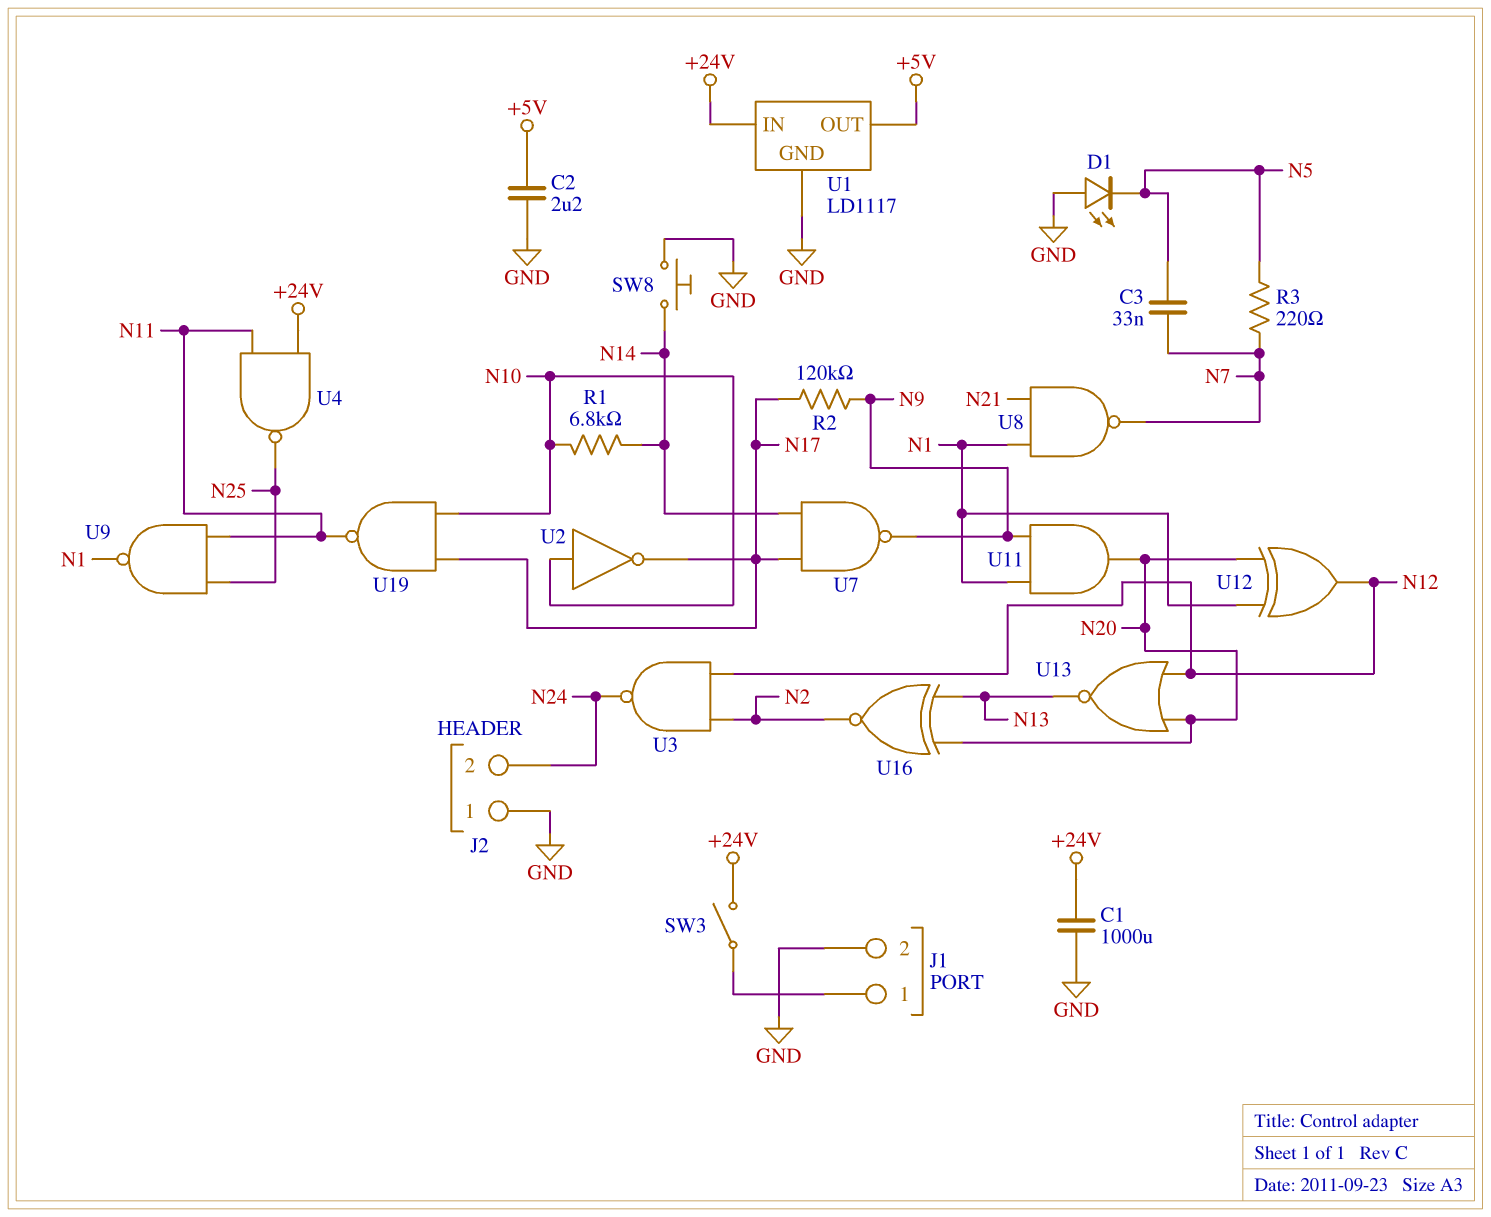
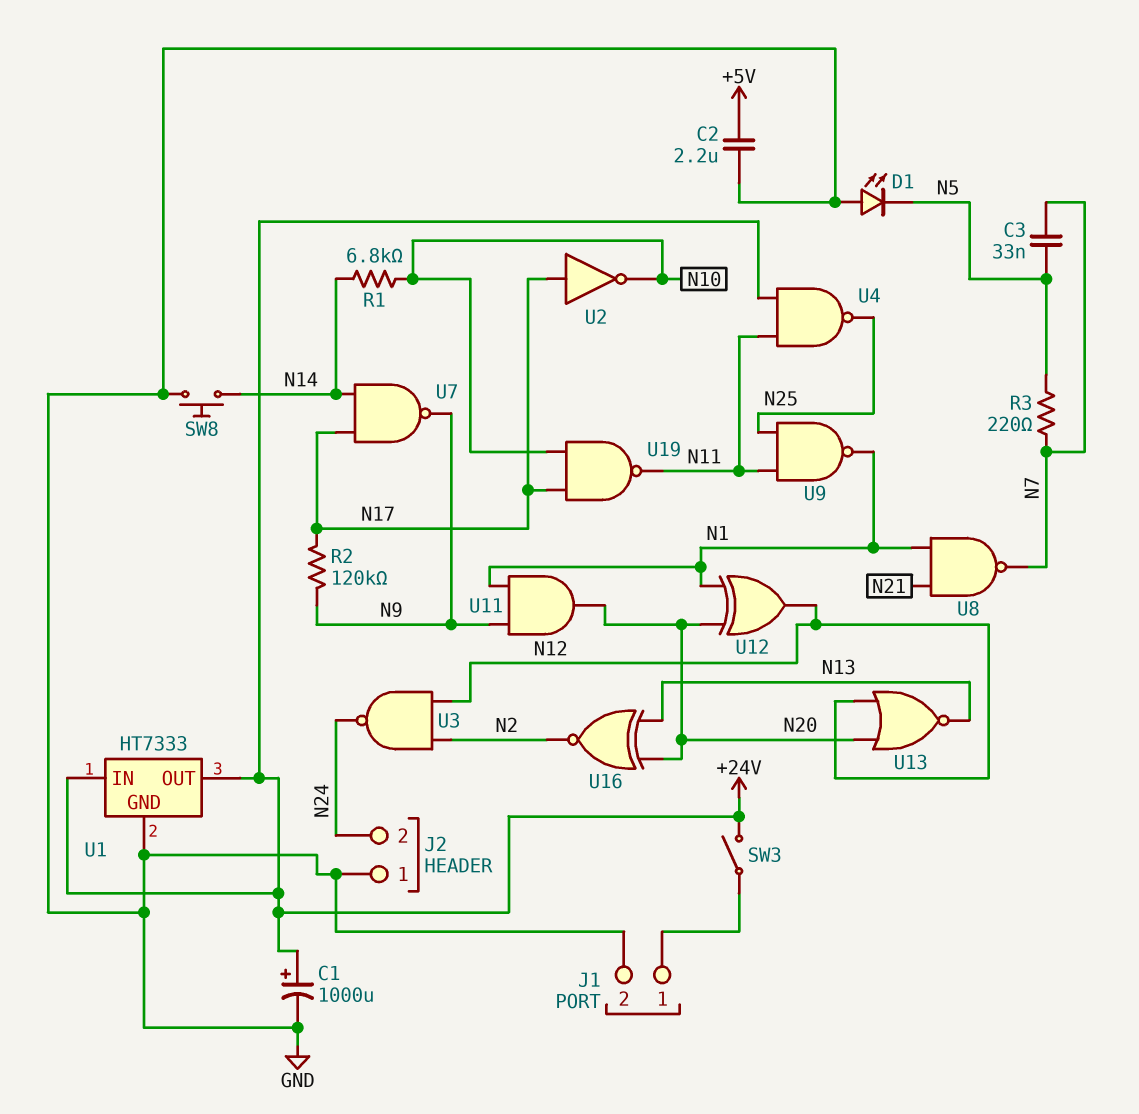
C1: 1000uF (+24V, GND) -> 1000uF (plus +24V, minus GND)
U1: LD1117 -> HT7333
U1 pin OUT: +5V -> +24V
U2: NOT (in N10, out N17) -> NOT (in N17, out N10)

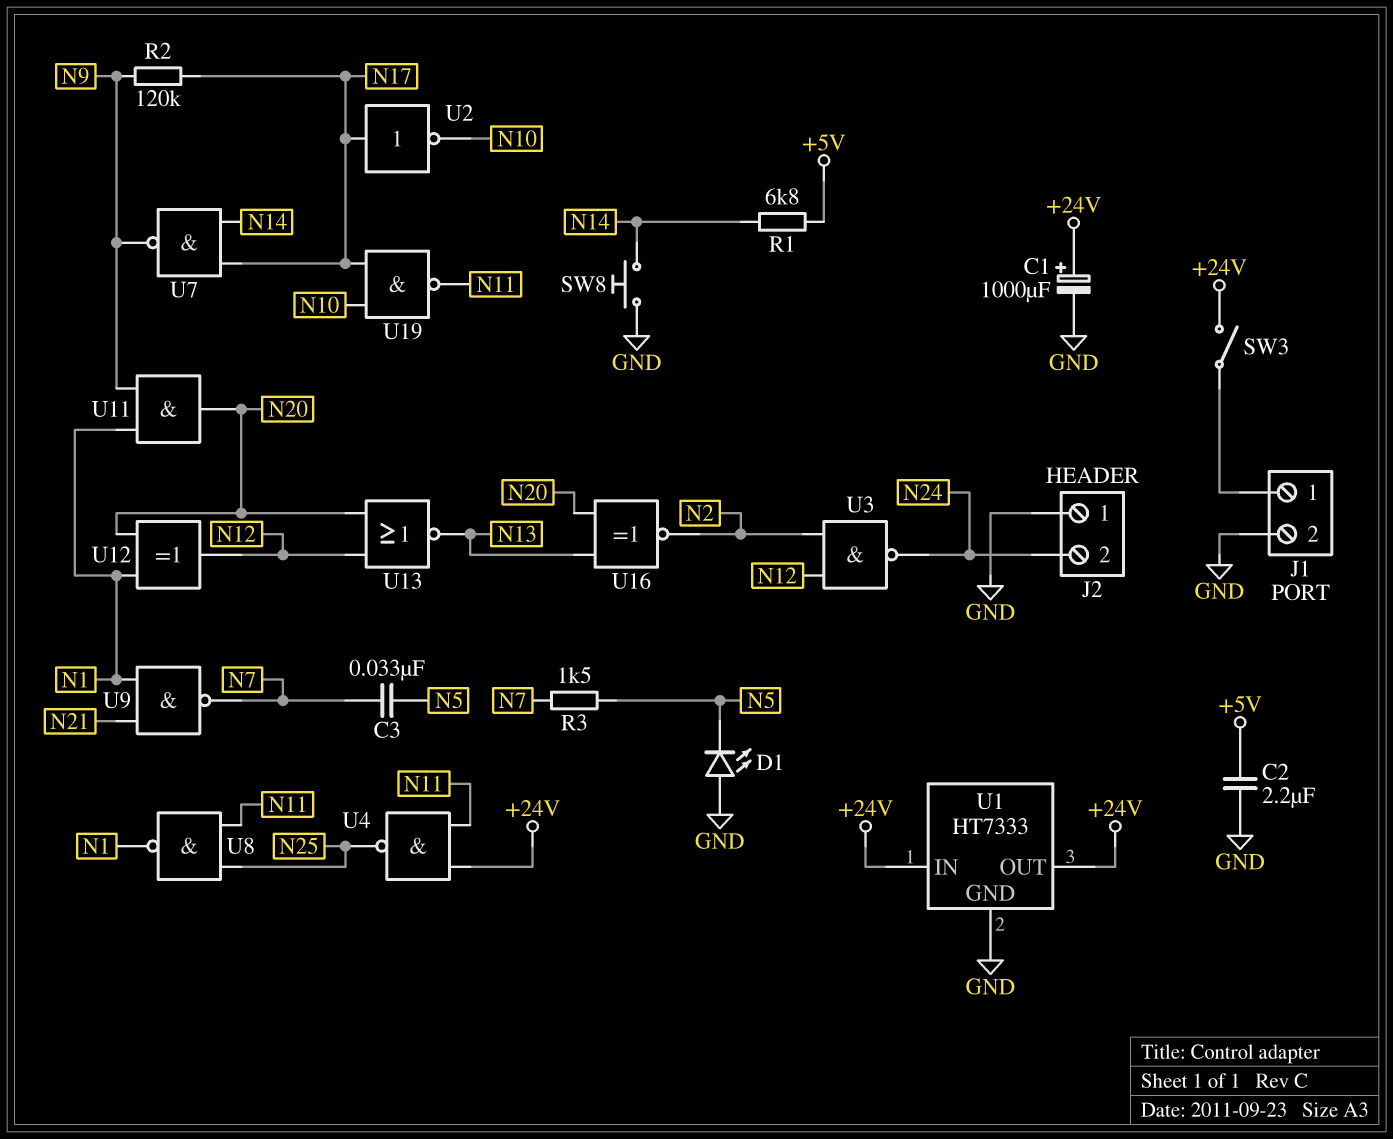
R1: 6.8k (N10, N14) -> 6.8k (+5V, N14)
R3: 220 (N5, N7) -> 1.5k (N5, N7)
U8: NAND (in N1, in N21, out N7) -> NAND (in N11, in N25, out N1)
U9: NAND (in N11, in N25, out N1) -> NAND (in N1, in N21, out N7)

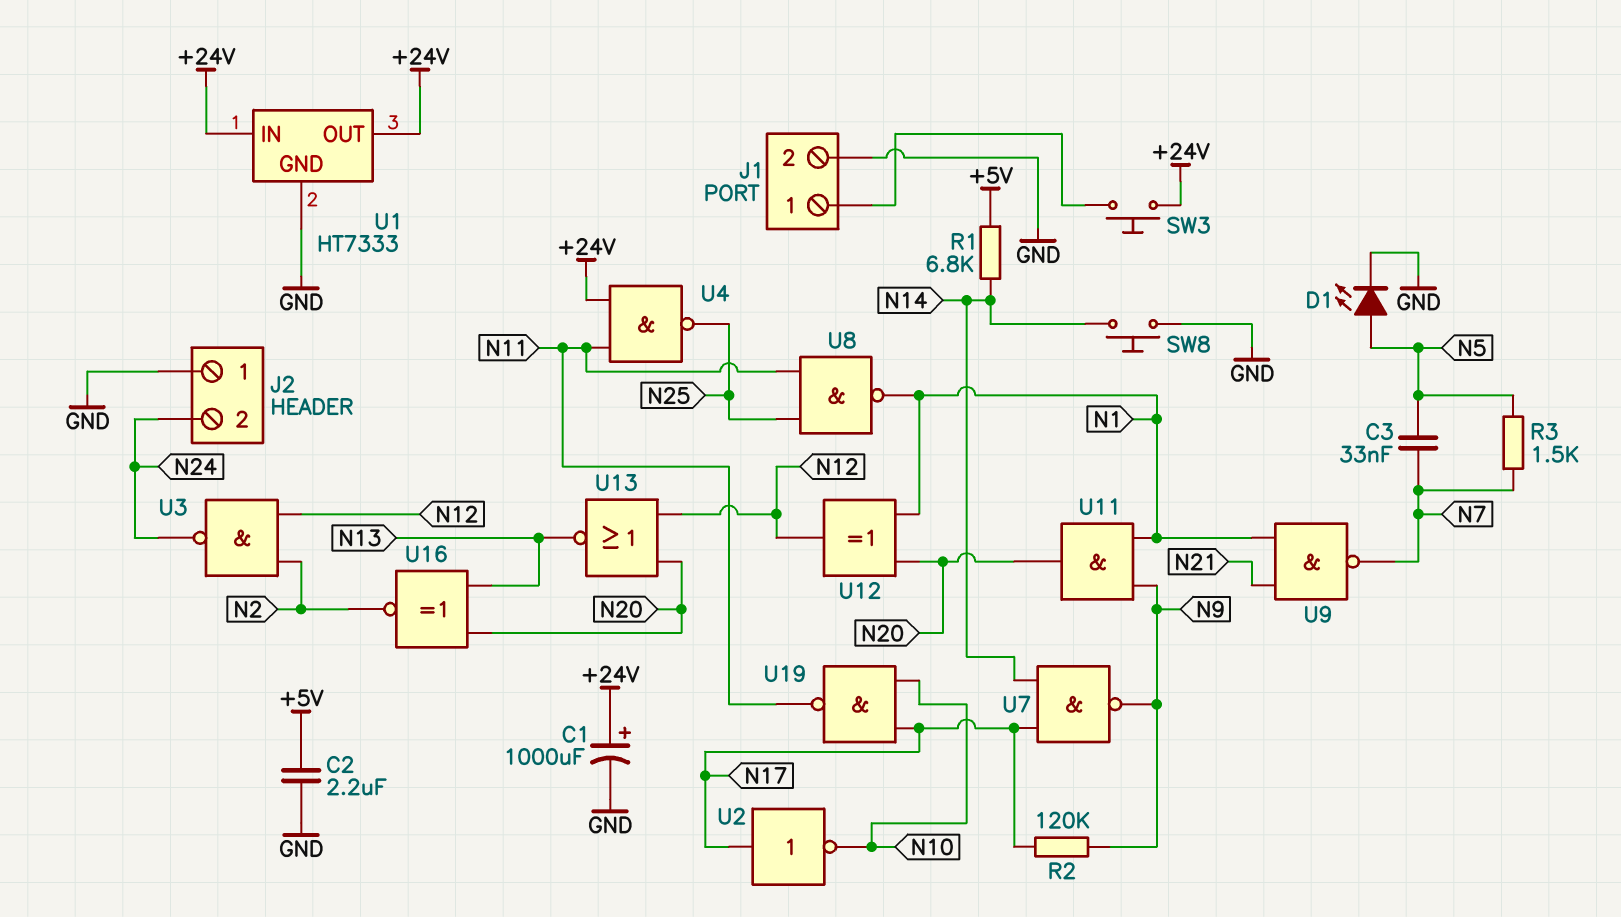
D1: LED (A GND, K N5) -> LED (A N5, K GND)
SW3: switch (+24V, J1/1) -> button (+24V, J1/1)

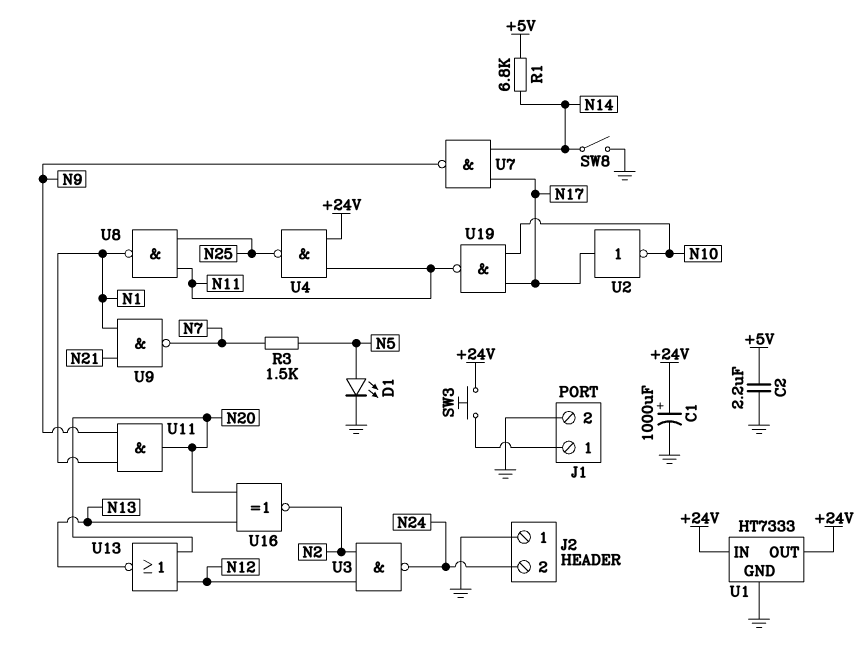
C3: 33nF (N5, N7) -> none
R2: 120k (N9, N17) -> none
SW8: button (GND, N14) -> switch (GND, N14)
U12: XOR (in N1, in N20, out N12) -> none

